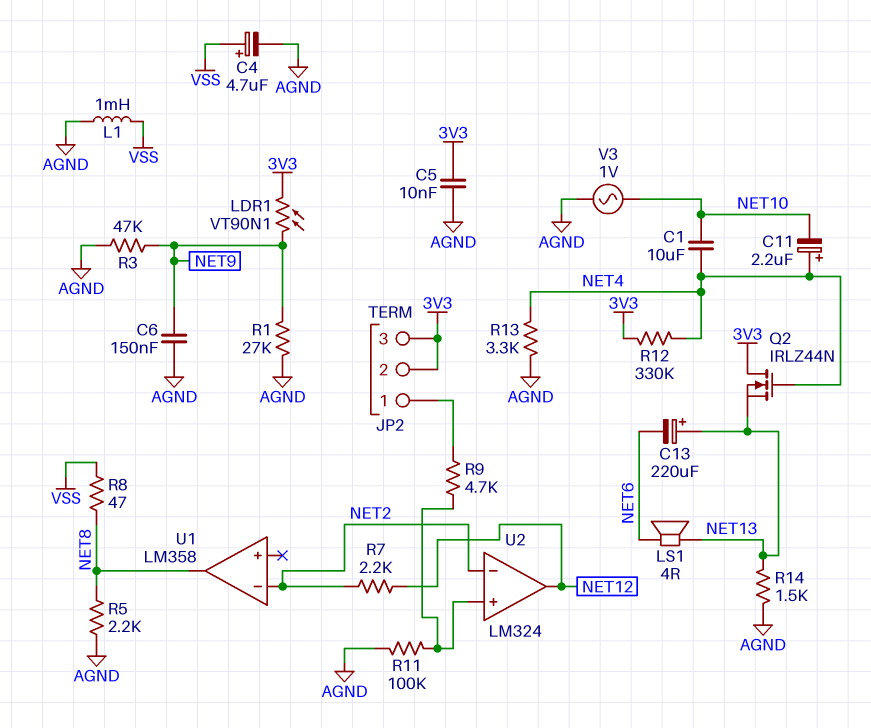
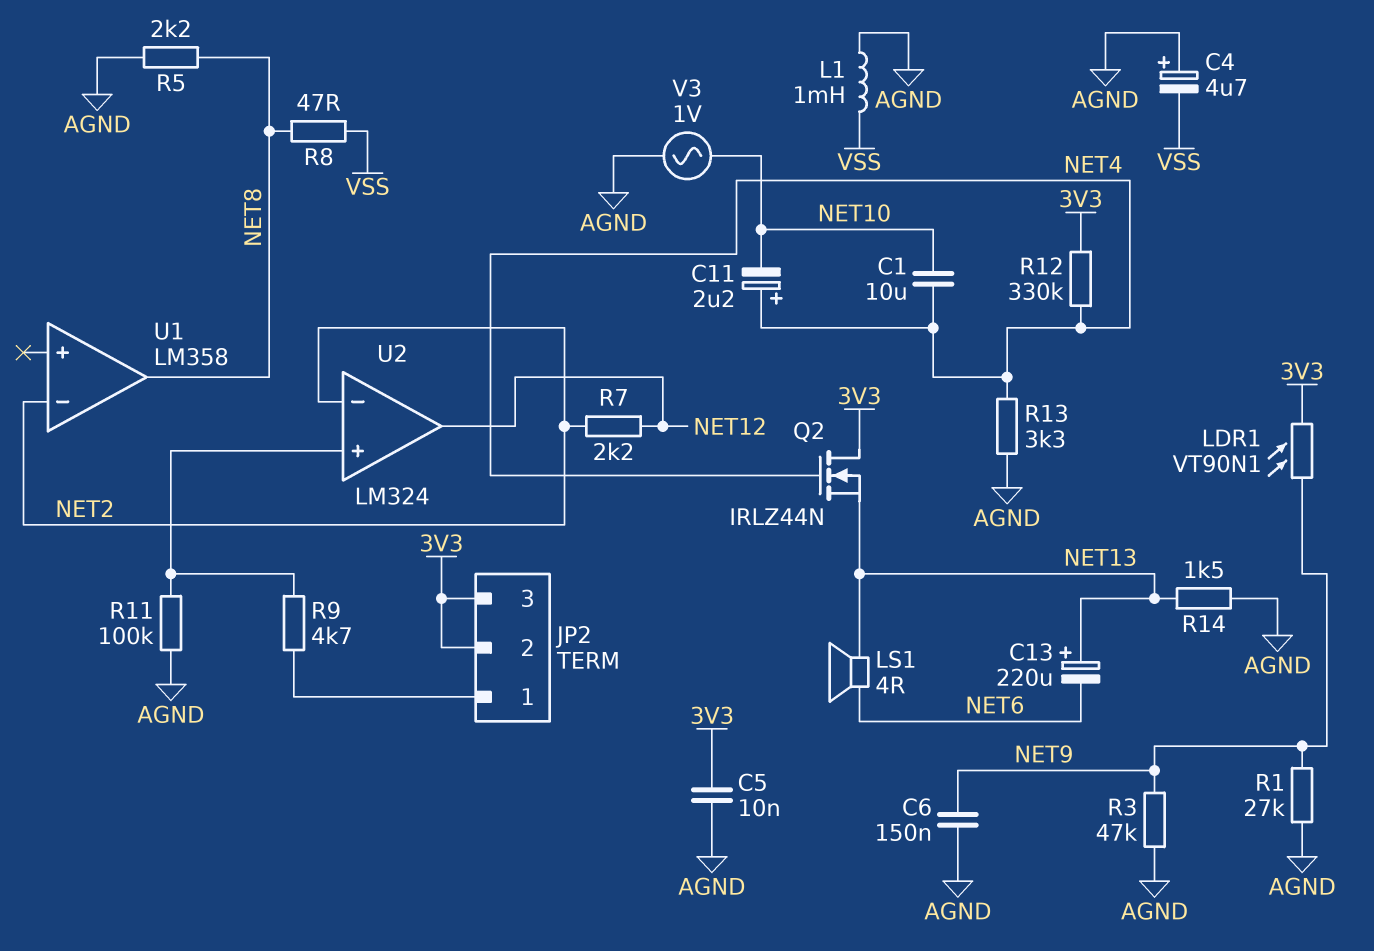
C4: 4.7uF (plus VSS, minus AGND) -> 4.7uF (plus AGND, minus VSS)

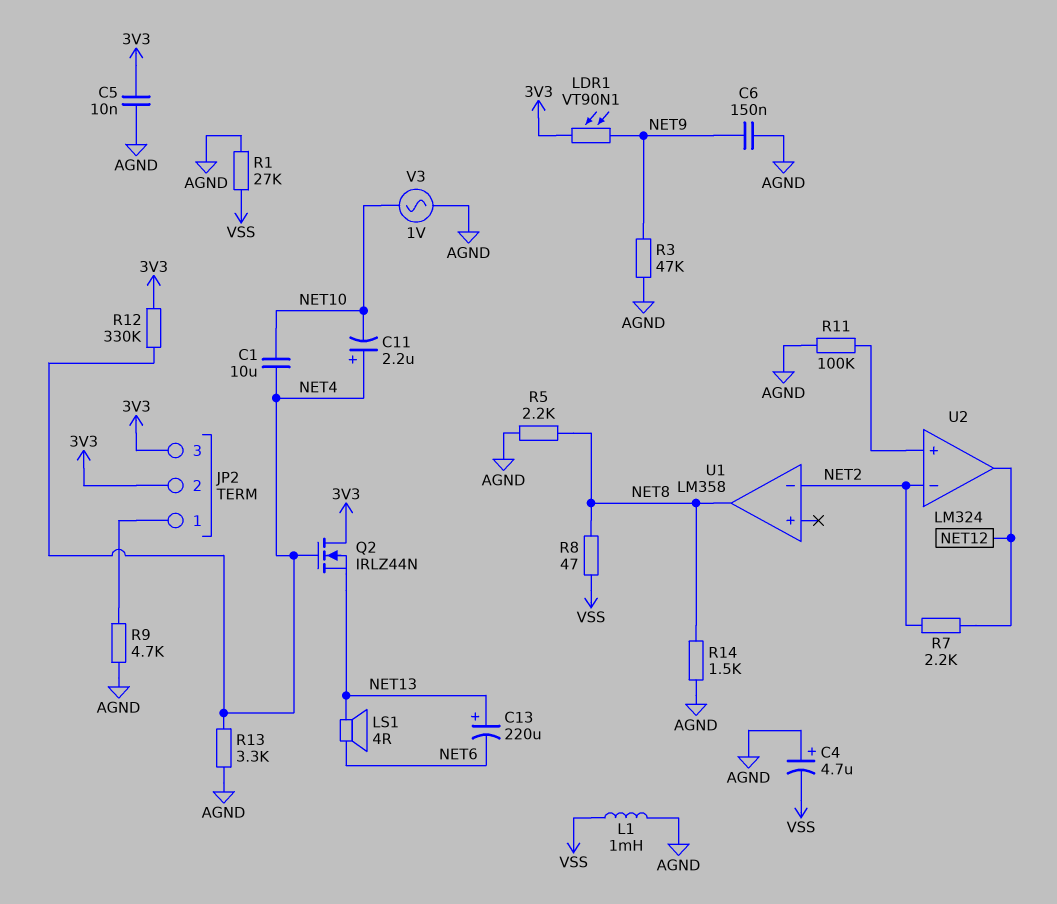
R1: 27k (AGND, NET9) -> 27k (AGND, VSS)
R9: 4.7k (JP2/1, U2/in+) -> 4.7k (AGND, JP2/1)
R14: 1.5k (AGND, NET13) -> 1.5k (AGND, NET8)

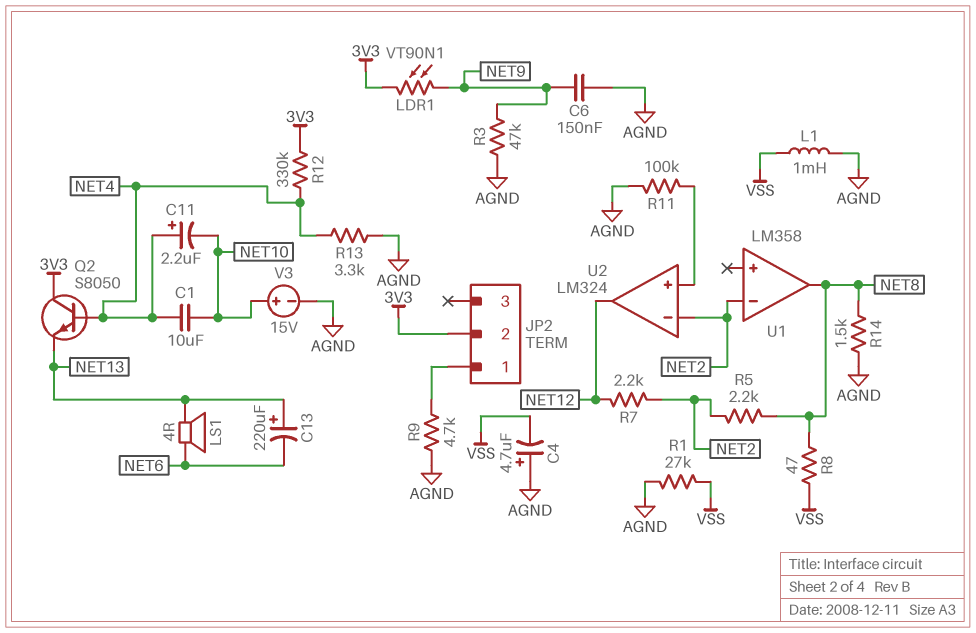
C5: 10nF (3V3, AGND) -> none
JP2 pin 3: 3V3 -> none
Q2: NMOS IRLZ44N (G NET4, D 3V3, S NET13) -> NPN S8050 (B NET4, C 3V3, E NET13)
R5: 2.2k (AGND, NET8) -> 2.2k (NET2, NET8)
V3: AC 1V (AGND, NET10) -> 15V (plus NET10, minus AGND)

